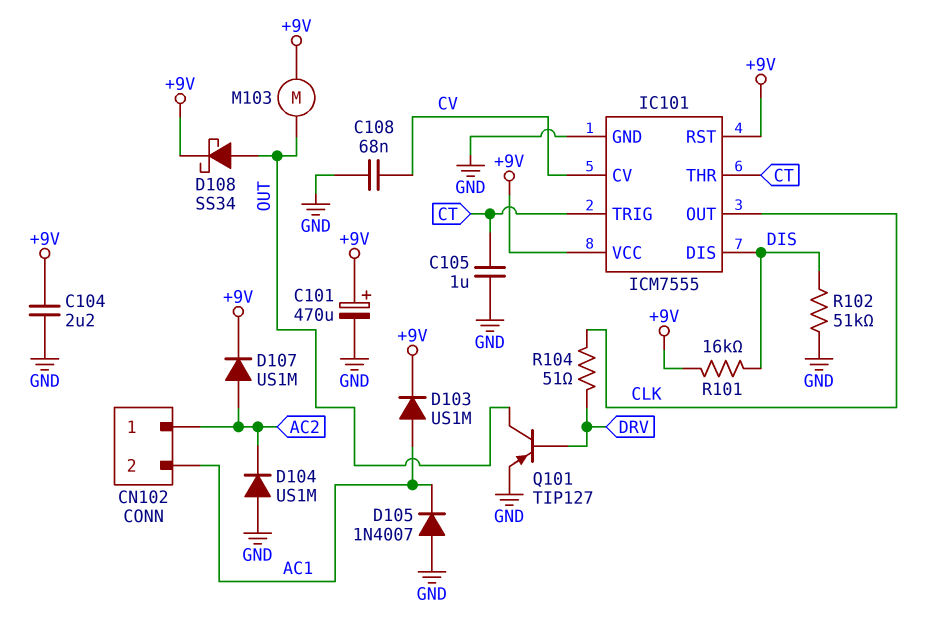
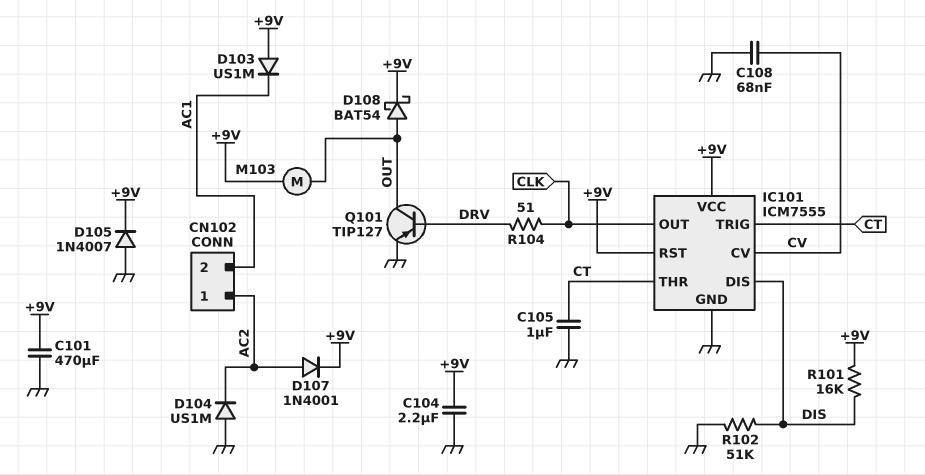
C101: 470uF (plus +9V, minus GND) -> 470uF (+9V, GND)
D103: diode US1M (A AC1, K +9V) -> diode US1M (A +9V, K AC1)
D105: diode 1N4007 (A GND, K AC1) -> diode 1N4007 (A GND, K +9V)
D107: diode US1M (A AC2, K +9V) -> diode 1N4001 (A AC2, K +9V)
D108: schottky SS34 (A OUT, K +9V) -> schottky BAT54 (A OUT, K +9V)

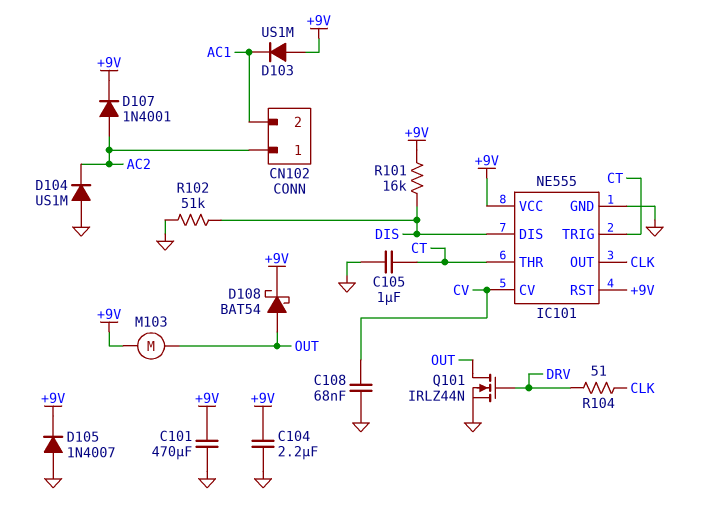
IC101: ICM7555 -> NE555
Q101: PNP TIP127 (B DRV, C OUT, E GND) -> NMOS IRLZ44N (G DRV, D OUT, S GND)

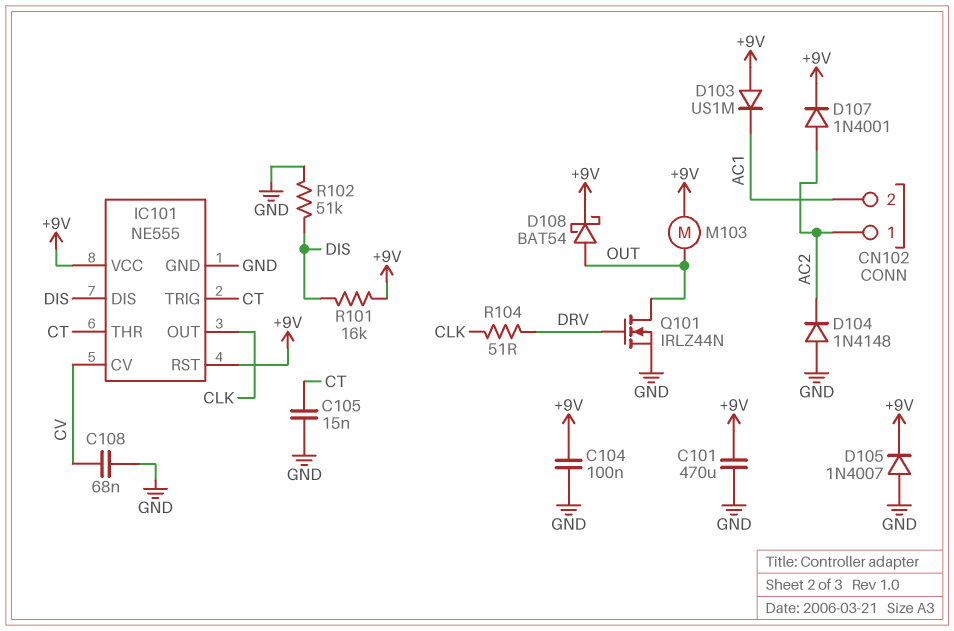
C104: 2.2uF (+9V, GND) -> 100nF (+9V, GND)
C105: 1uF (CT, GND) -> 15nF (CT, GND)
D104: diode US1M (A GND, K AC2) -> diode 1N4148 (A GND, K AC2)

